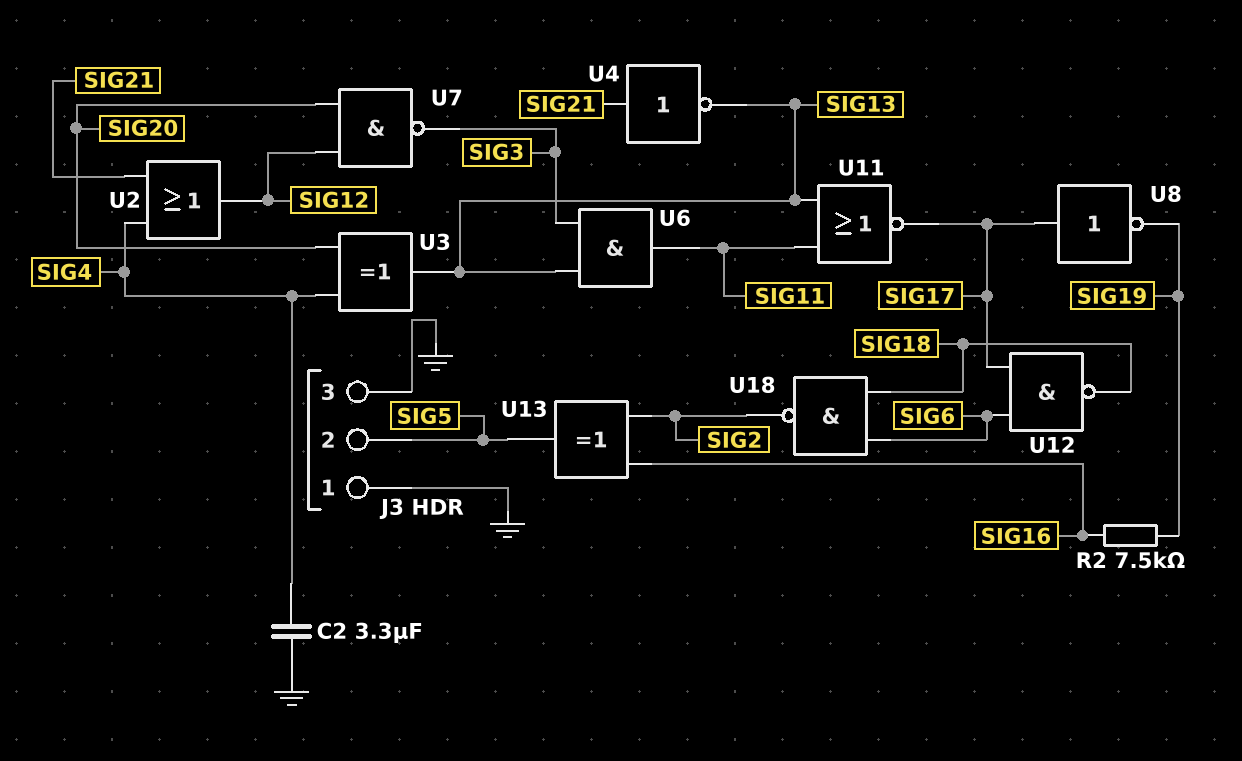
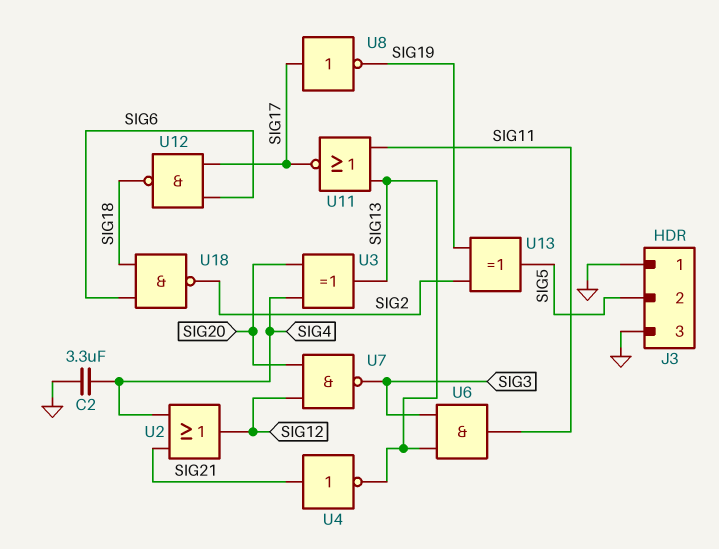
R2: 7.5k (SIG16, SIG19) -> none
U13: XOR (in SIG2, in SIG16, out SIG5) -> XOR (in SIG2, in SIG19, out SIG5)

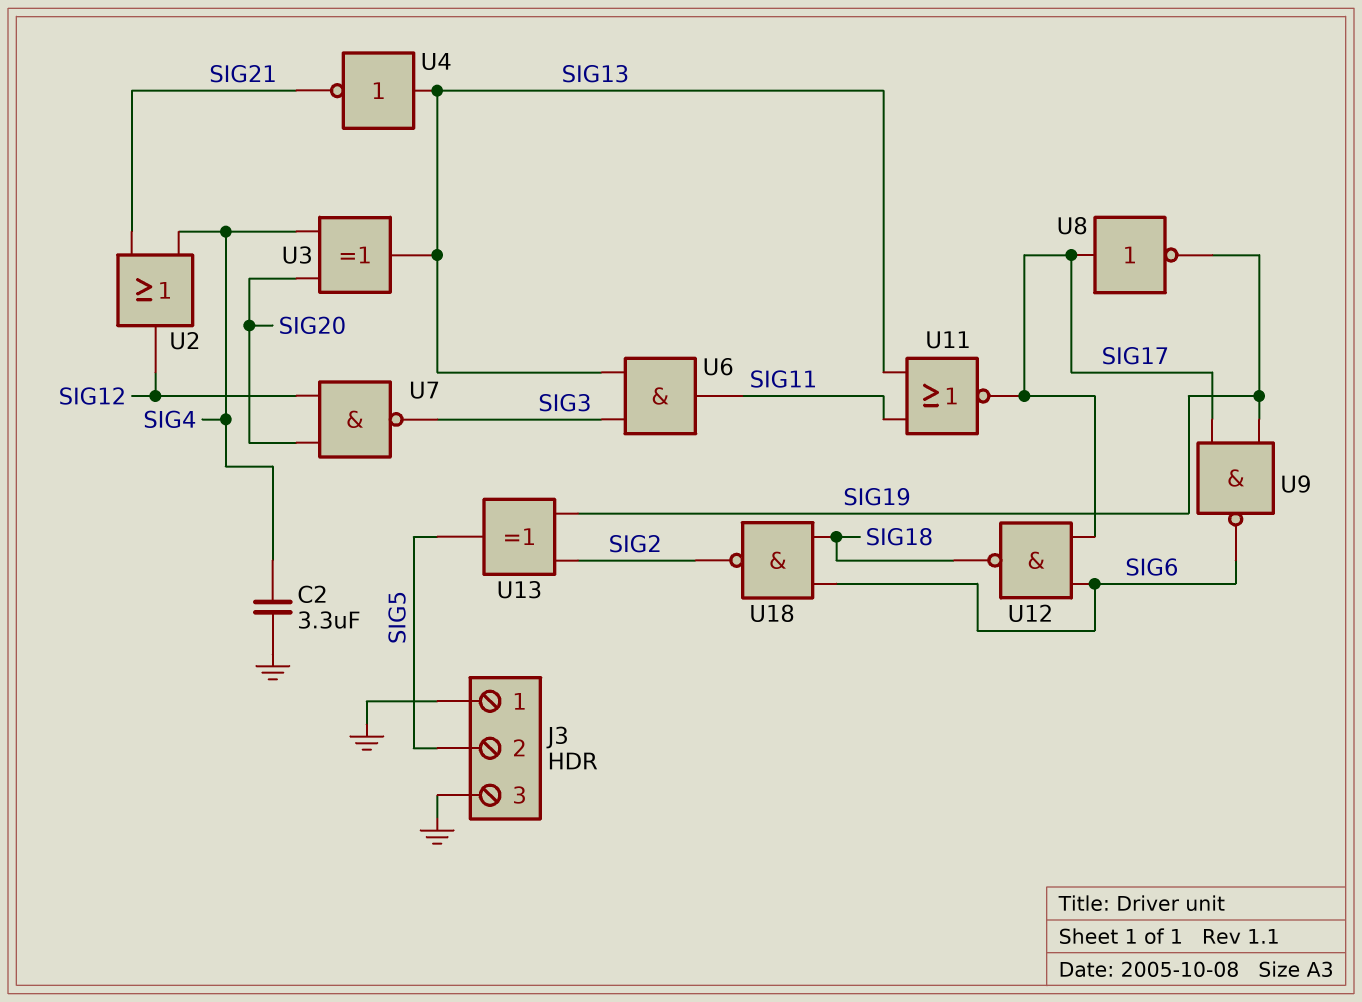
U4: NOT (in SIG21, out SIG13) -> NOT (in SIG13, out SIG21)
U9: none -> NAND (in SIG17, in SIG19, out SIG6)

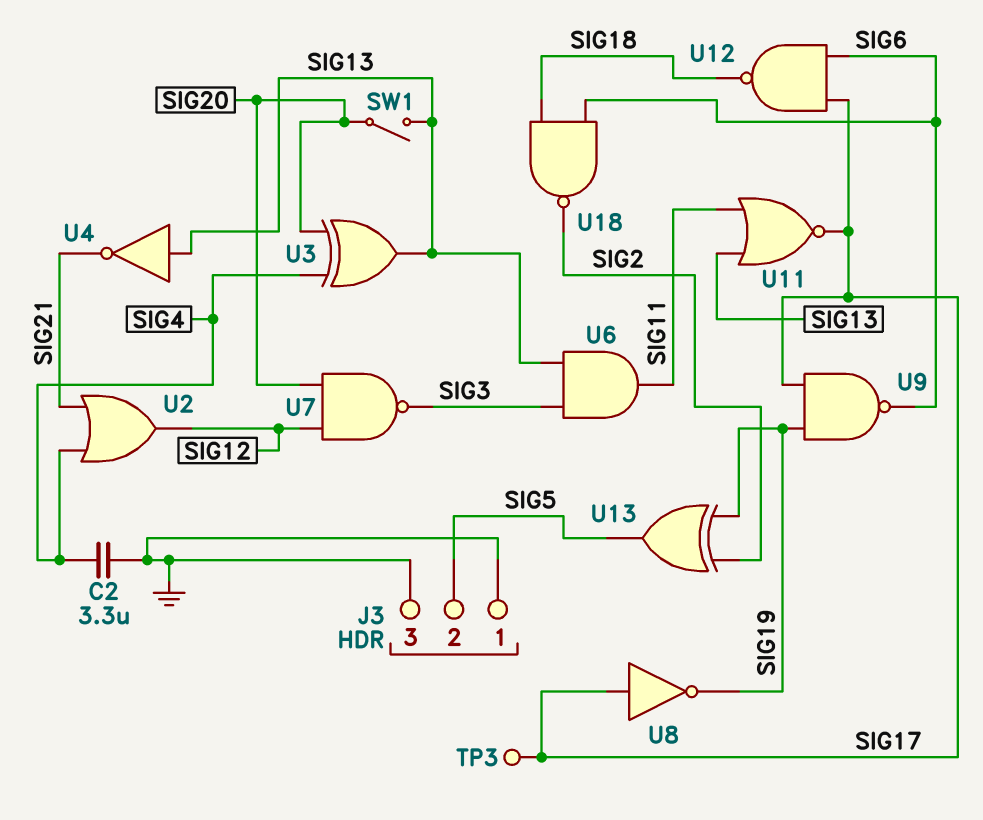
SW1: none -> switch (SIG13, SIG20)
TP3: none -> test point (SIG17)

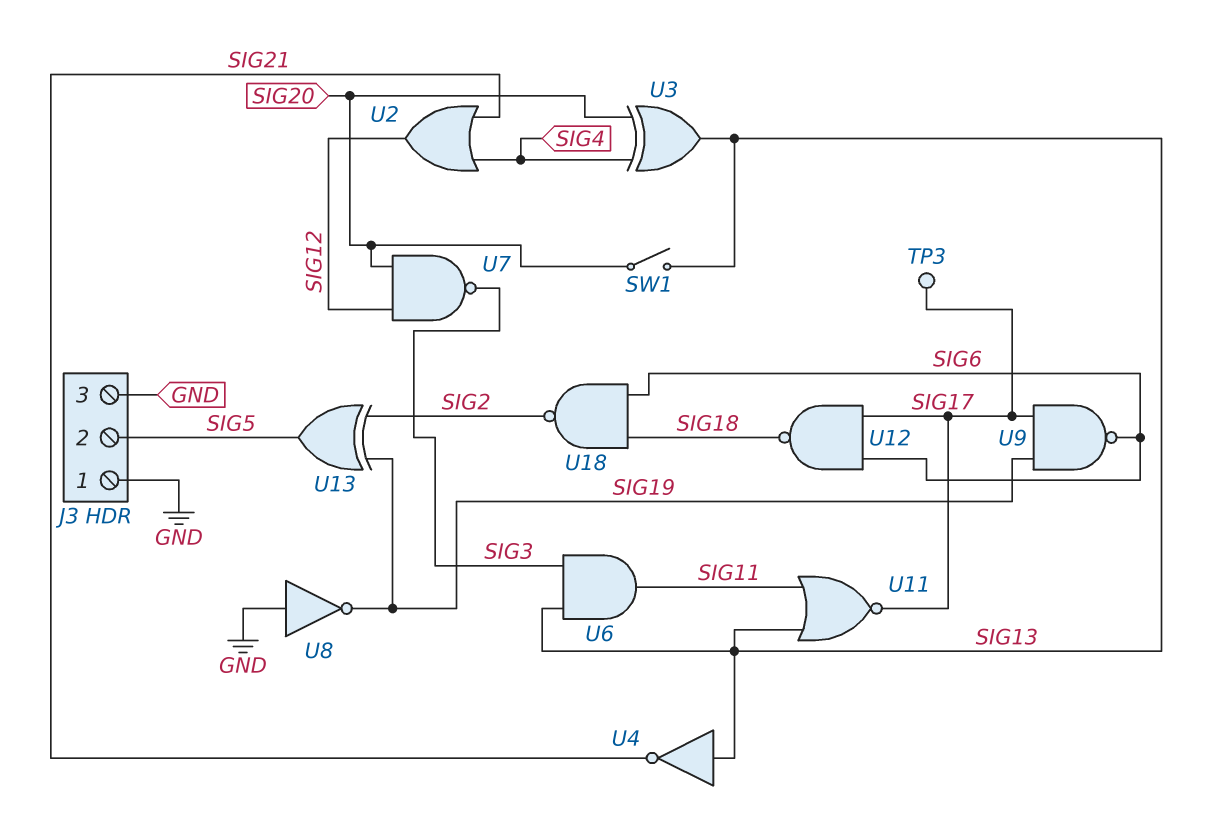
C2: 3.3uF (GND, SIG4) -> none
U8: NOT (in SIG17, out SIG19) -> NOT (in GND, out SIG19)

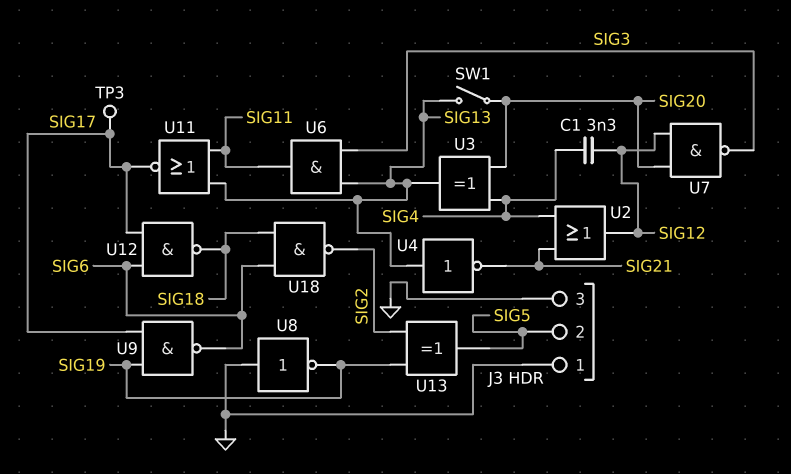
C1: none -> 3.3nF (SIG4, SIG12)

